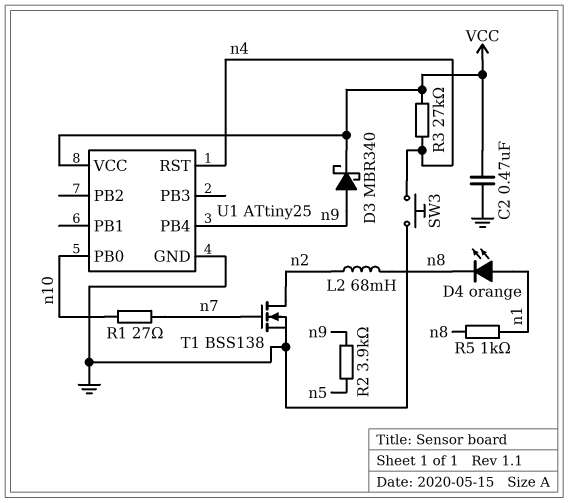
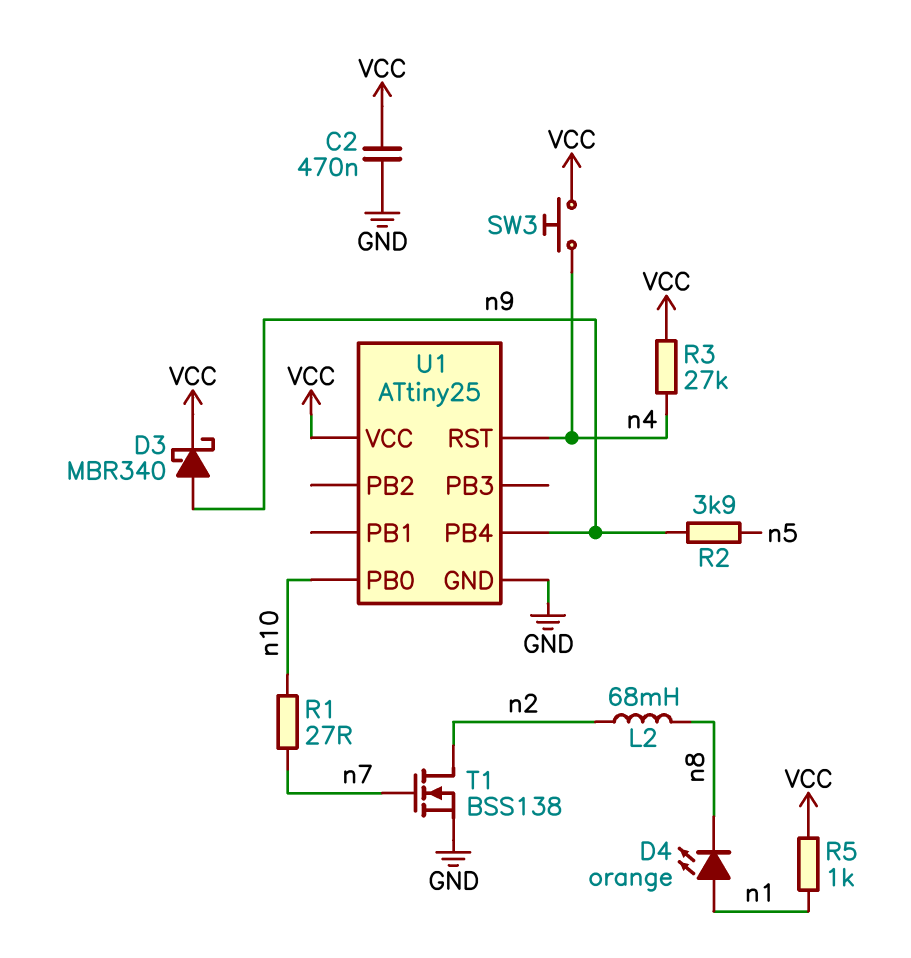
R5: 1k (n1, n8) -> 1k (VCC, n1)
SW3: button (GND, n4) -> button (VCC, n4)

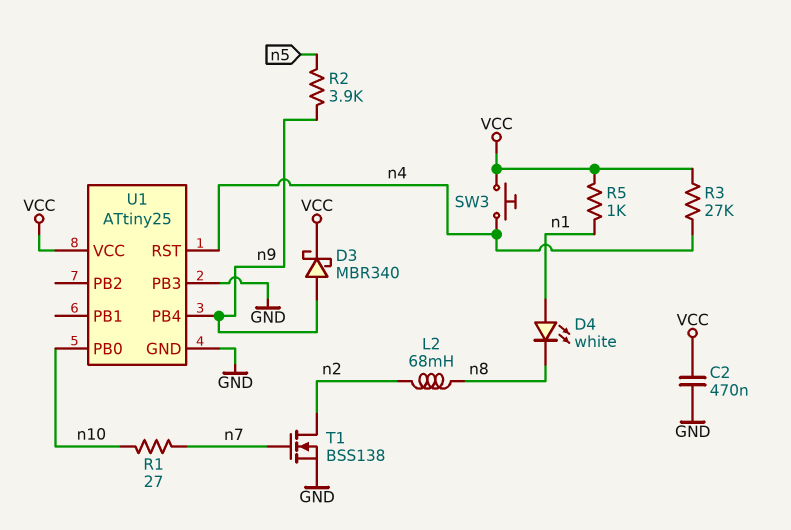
D4: LED orange (A n1, K n8) -> LED white (A n1, K n8)
U1 pin PB3: none -> GND

